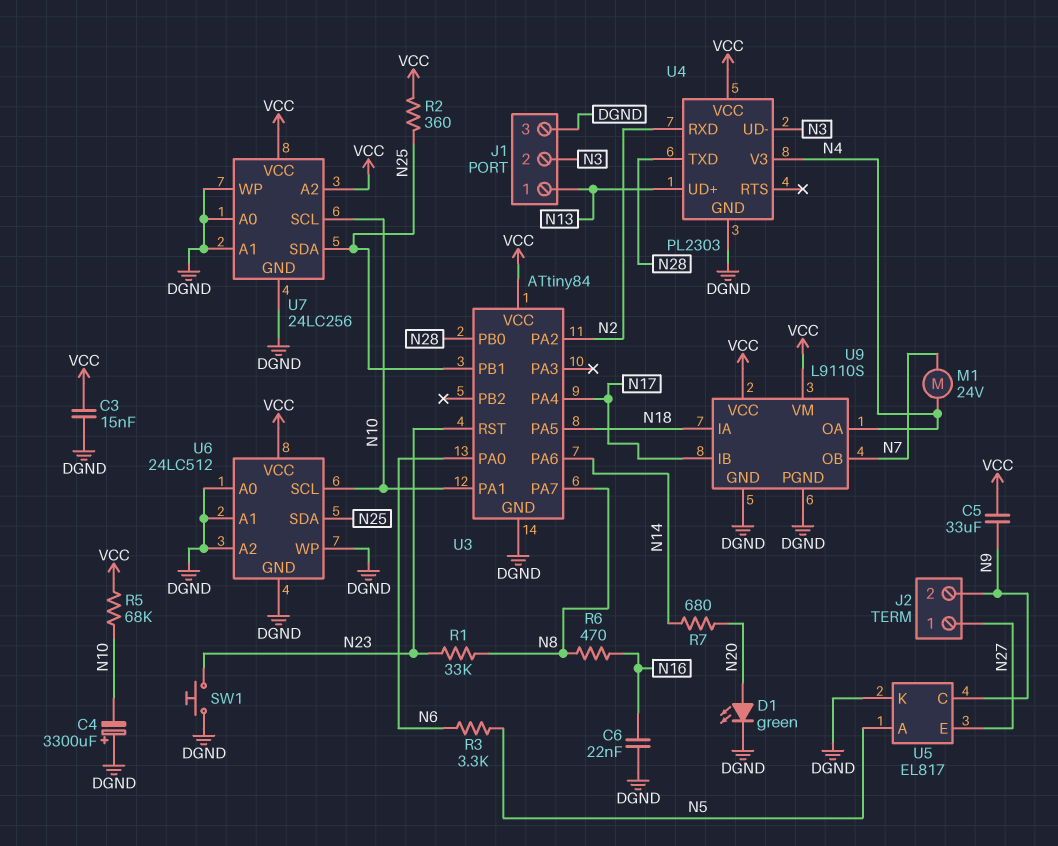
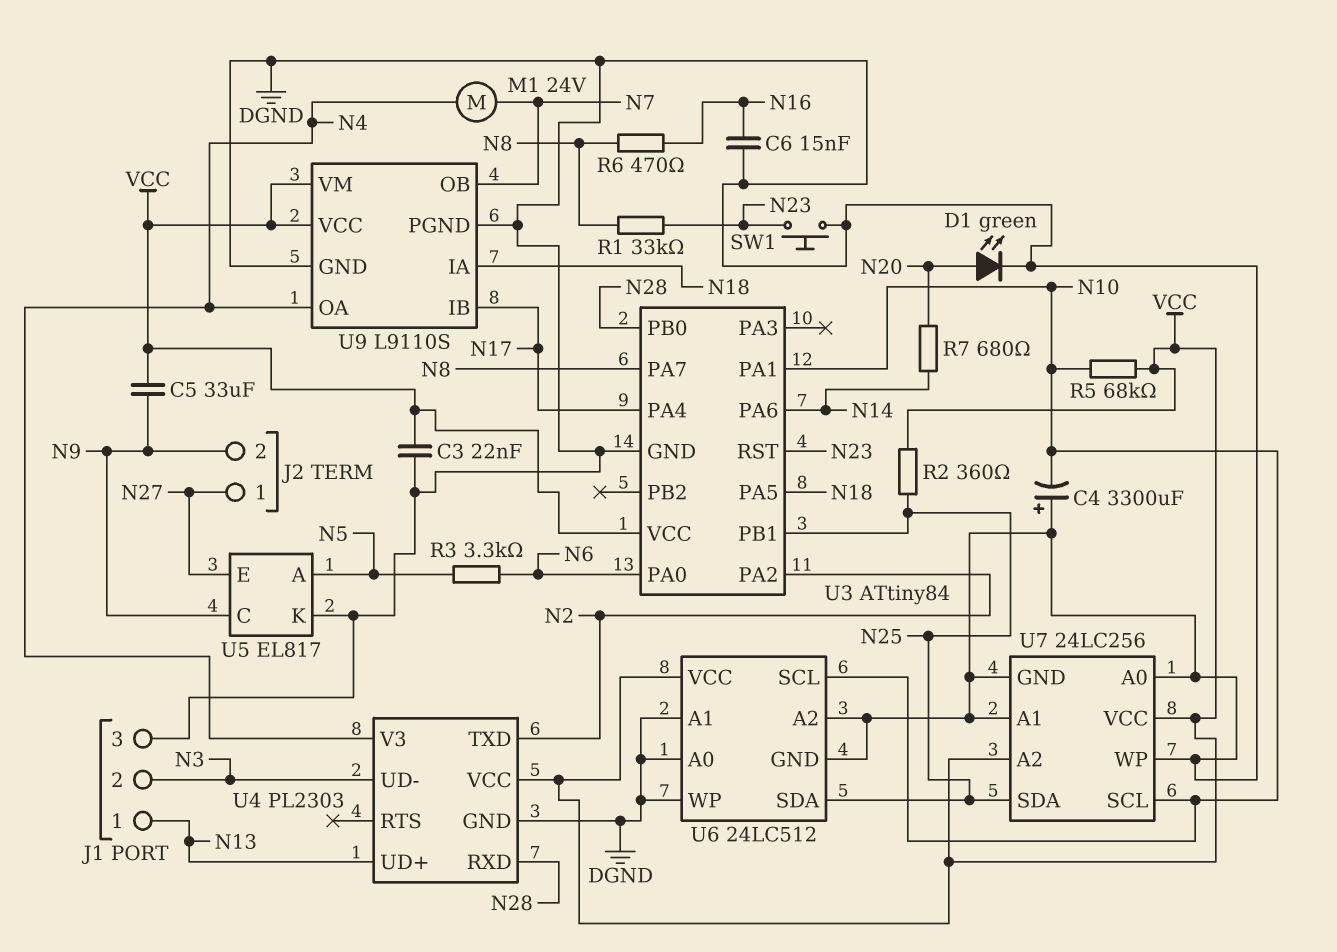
C3: 15nF (DGND, VCC) -> 22nF (DGND, VCC)
C6: 22nF (DGND, N16) -> 15nF (DGND, N16)
U4 pin RXD: N2 -> N28
U4 pin TXD: N28 -> N2

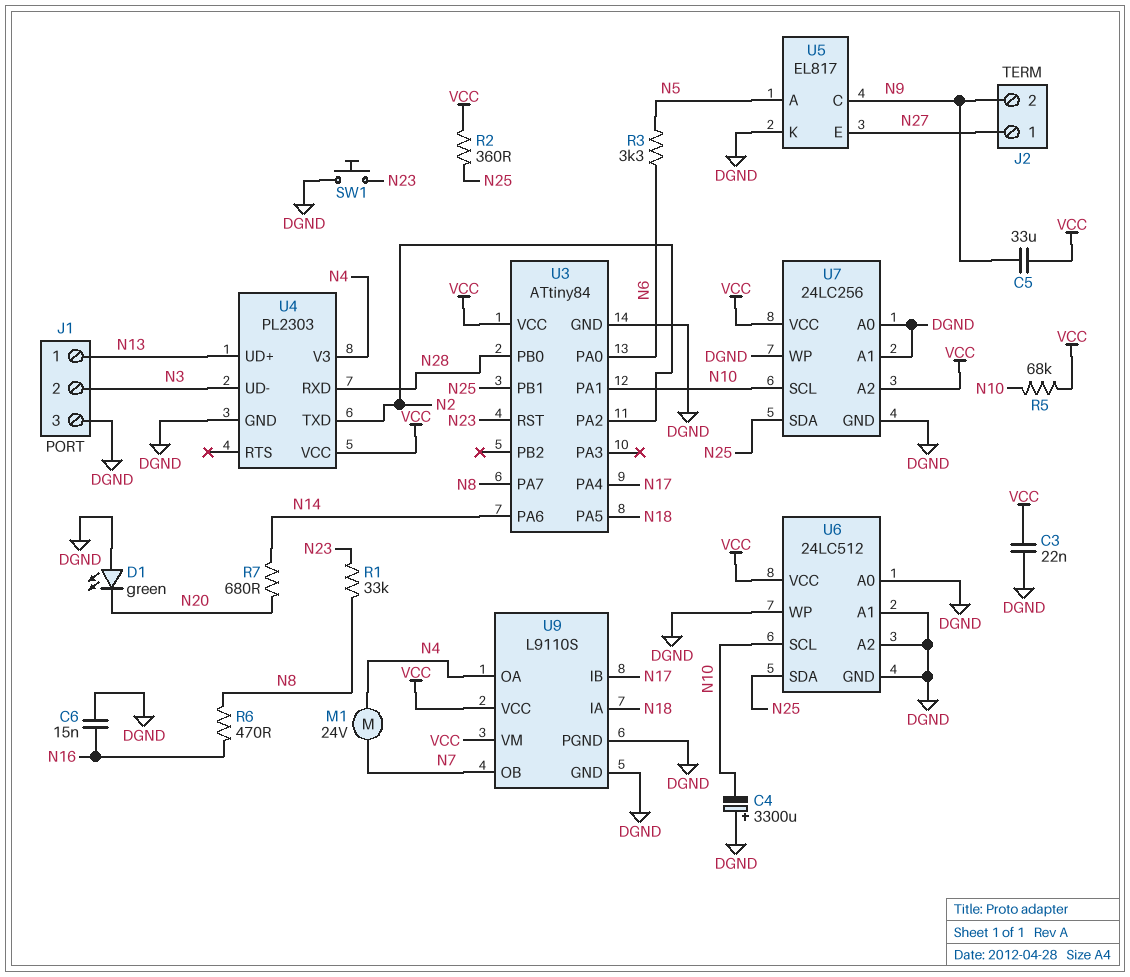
D1: LED green (A N20, K DGND) -> LED green (A DGND, K N20)

